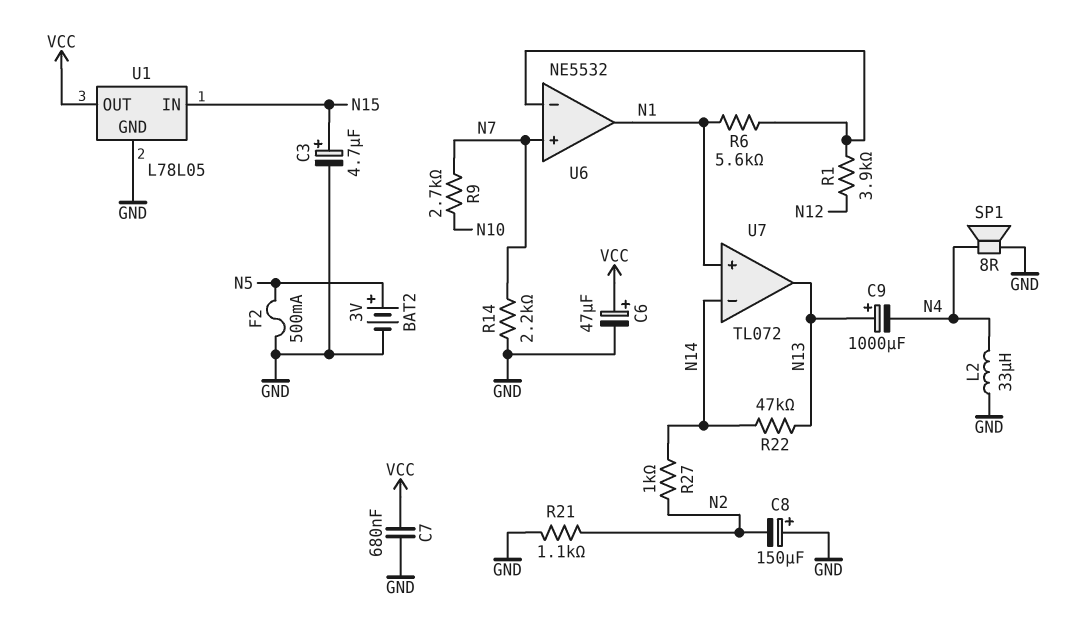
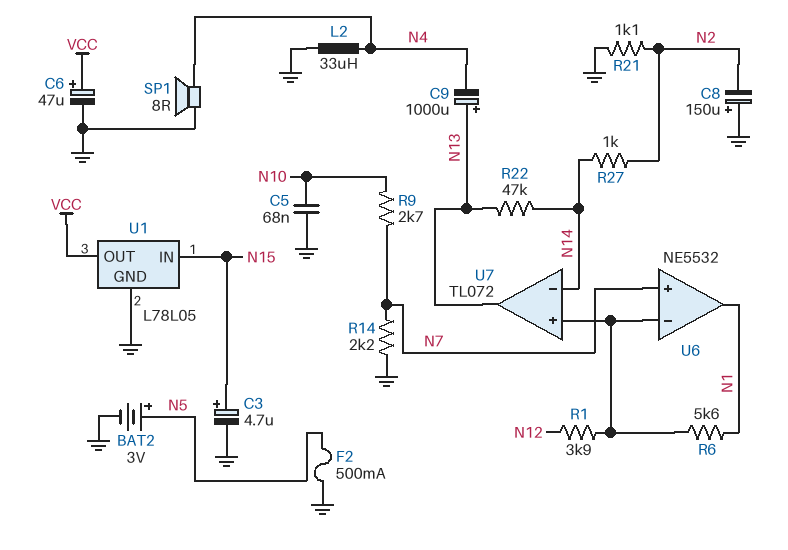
C5: none -> 68nF (GND, N10)
C7: 680nF (GND, VCC) -> none
U7 pin in+: N1 -> U6/in-

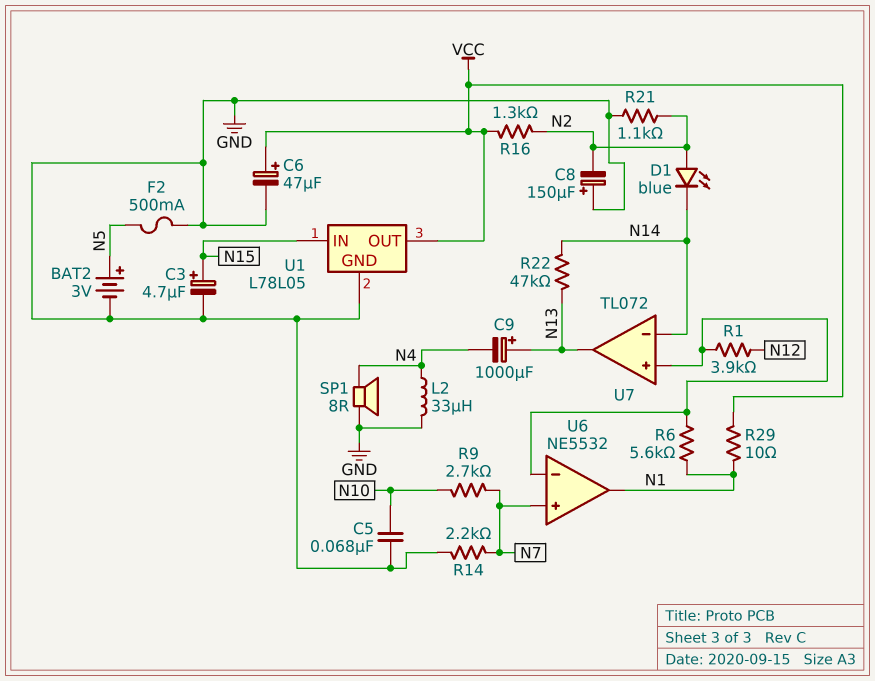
D1: none -> LED blue (A N2, K N14)
R16: none -> 1.3k (N2, VCC)
R27: 1k (N2, N14) -> none
R29: none -> 10 (N1, VCC)

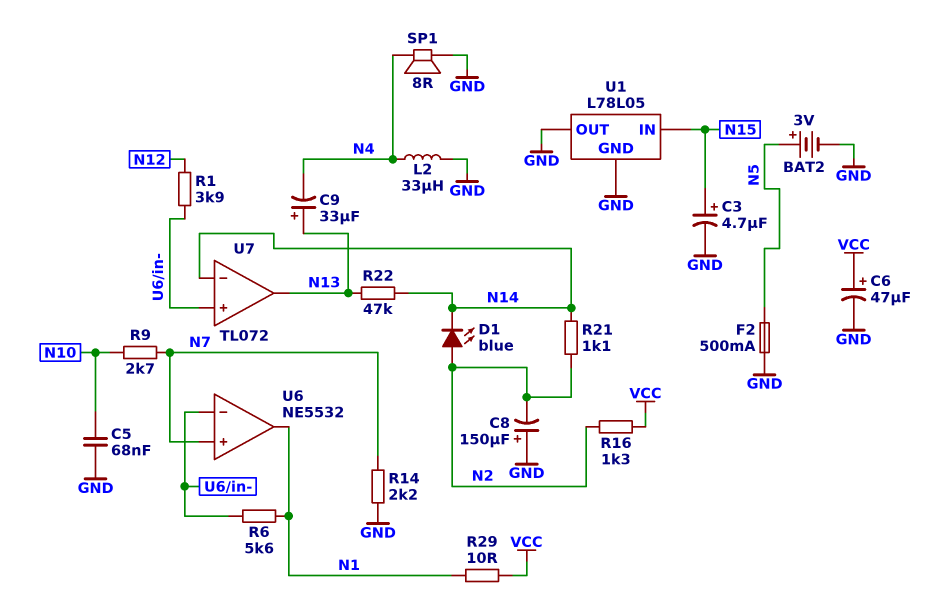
C9: 1000uF (plus N13, minus N4) -> 33uF (plus N13, minus N4)
R21: 1.1k (GND, N2) -> 1.1k (N2, N14)
U1 pin OUT: VCC -> GND

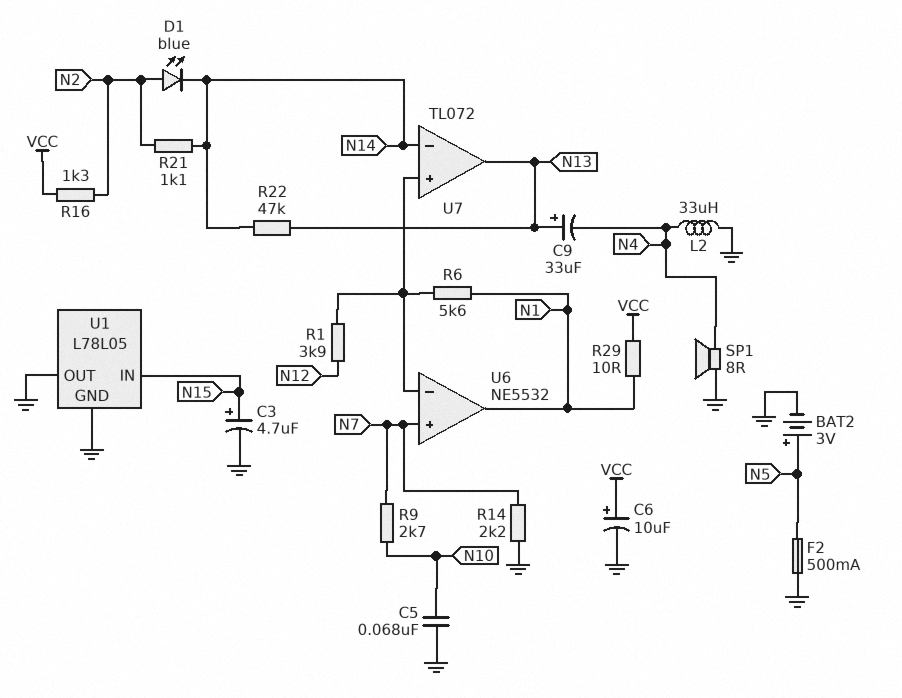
C6: 47uF (plus VCC, minus GND) -> 10uF (plus VCC, minus GND)
C8: 150uF (plus GND, minus N2) -> none

